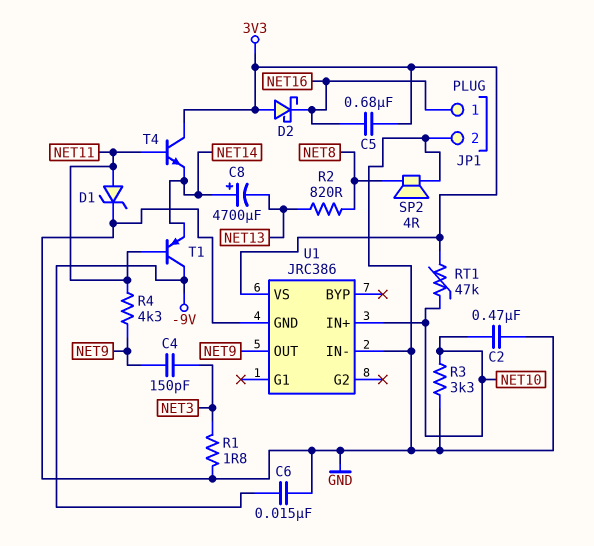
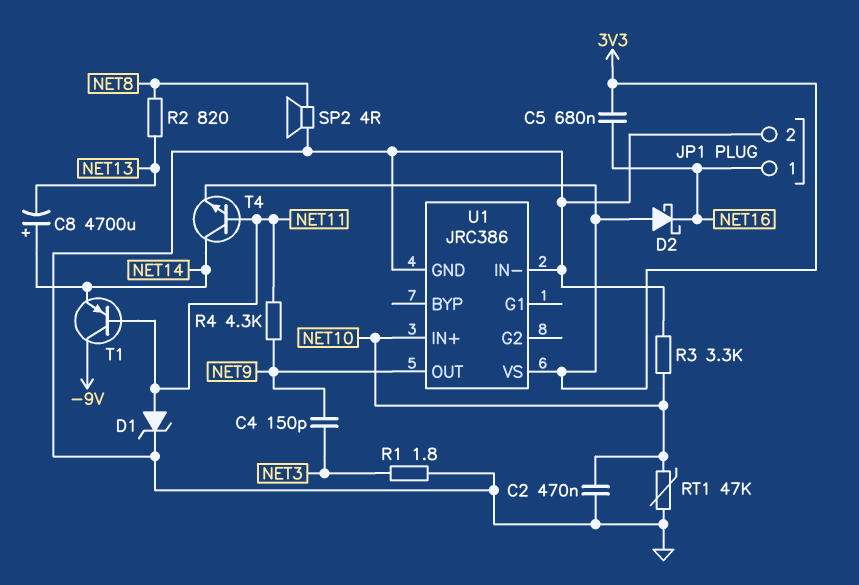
C6: 15nF (-9V, GND) -> none
RT1: 47k (3V3, NET10) -> 47k (GND, NET10)
T4: NPN (B NET11, C 3V3, E NET14) -> NPN (B NET11, C NET14, E 3V3)

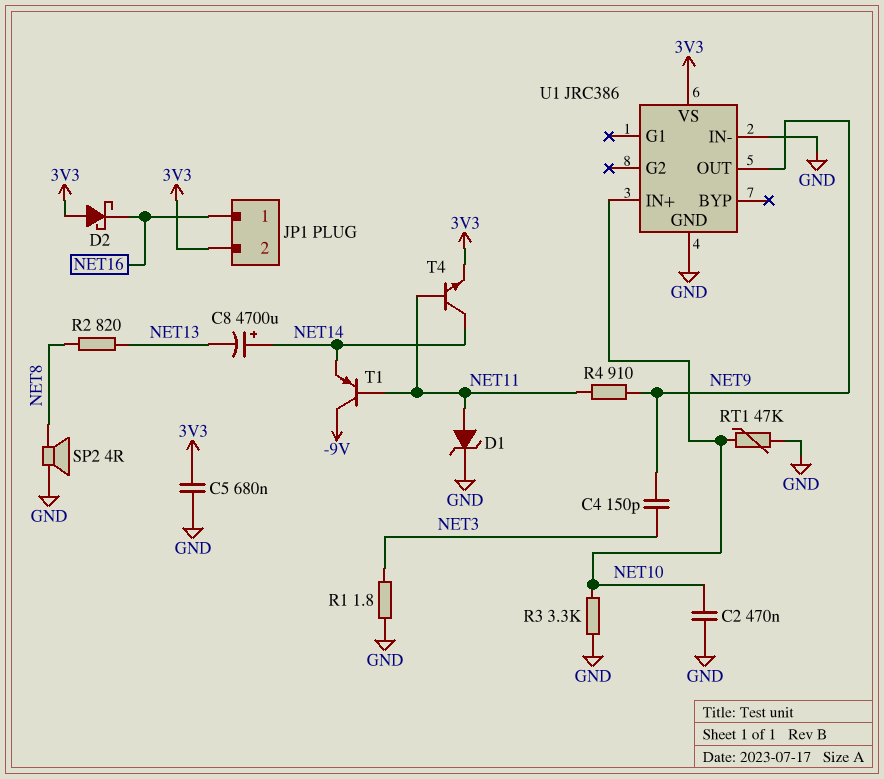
C5: 680nF (3V3, NET16) -> 680nF (3V3, GND)
JP1 pin 2: GND -> 3V3
R4: 4.3k (NET9, NET11) -> 910 (NET9, NET11)

